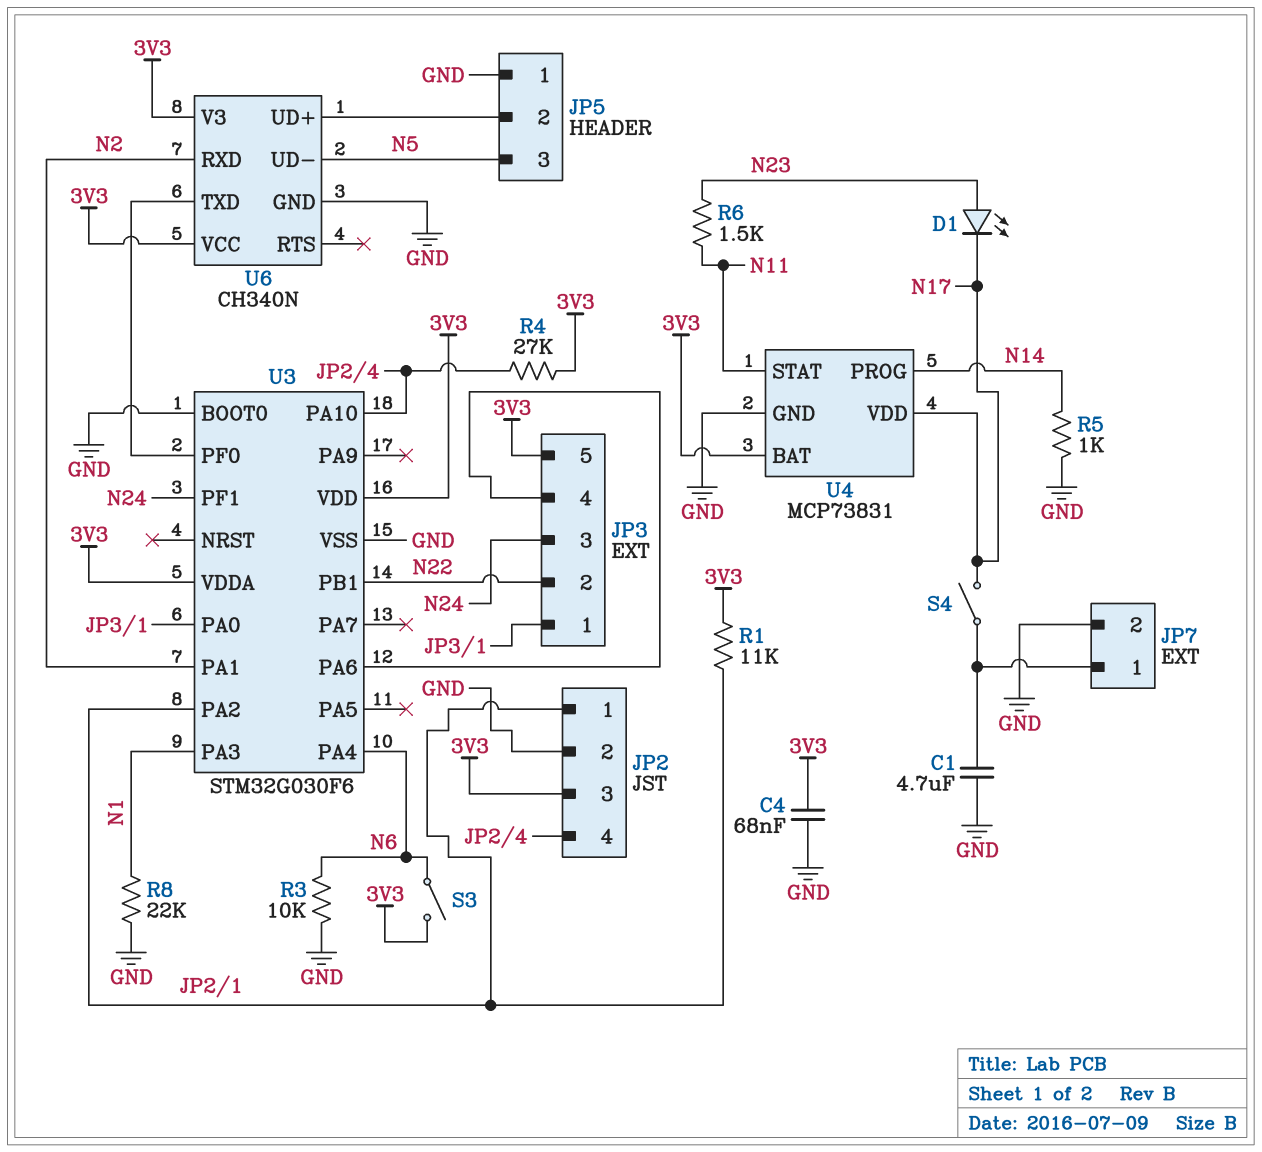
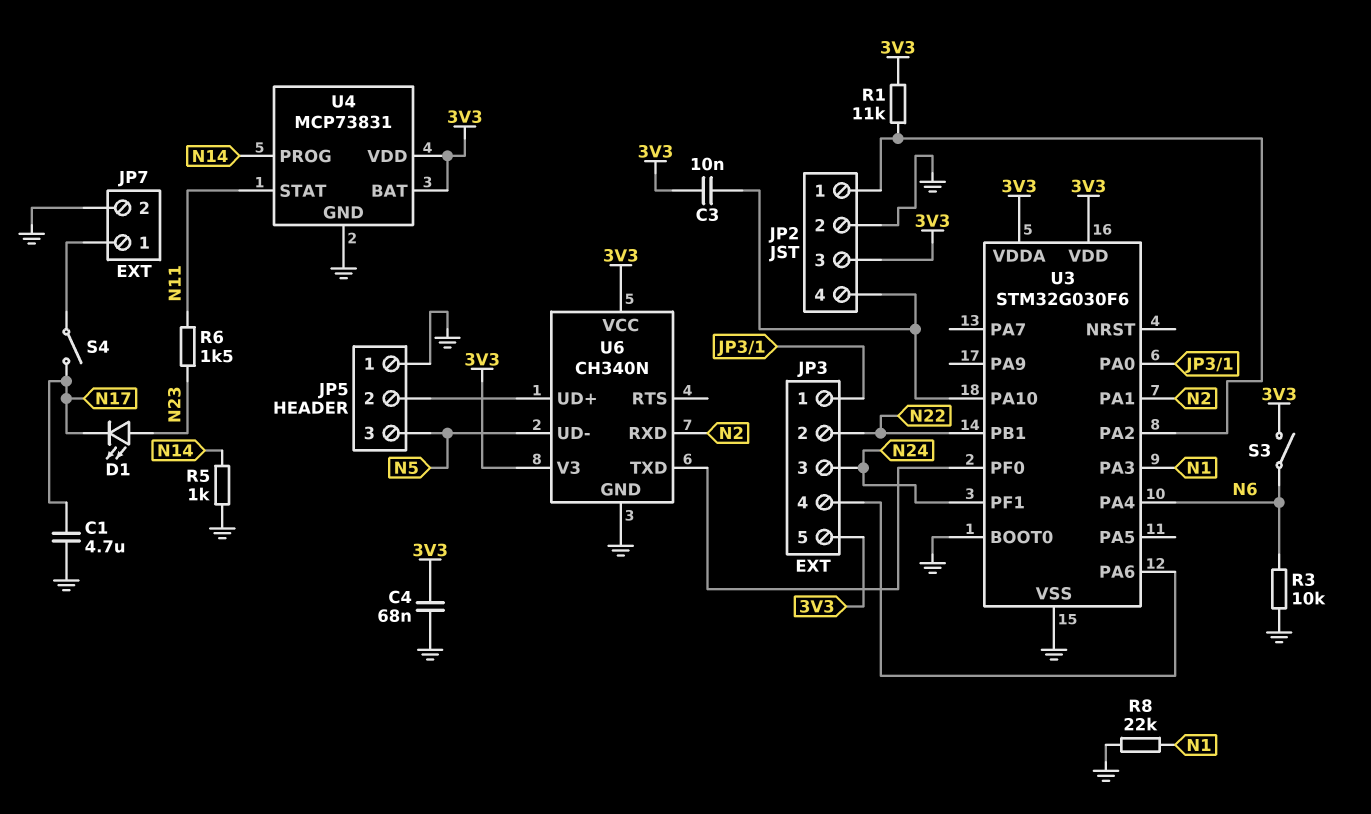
C1: 4.7uF (GND, JP7/1) -> 4.7uF (GND, N17)
C3: none -> 10nF (3V3, JP2/4)
R4: 27k (3V3, JP2/4) -> none
U4 pin VDD: N17 -> 3V3

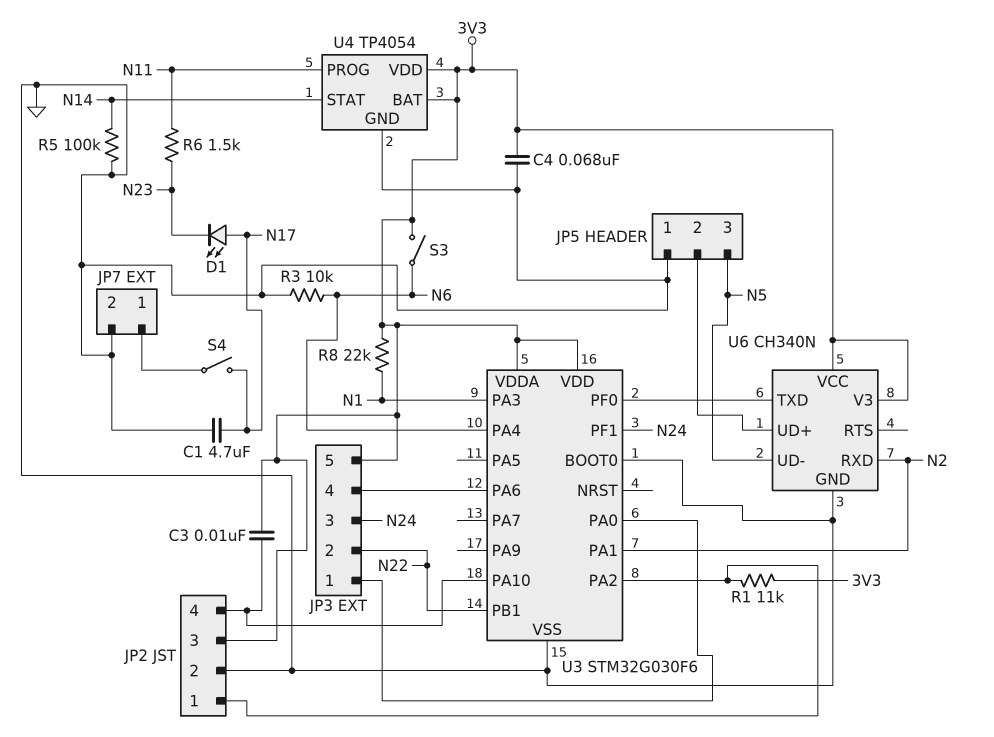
D1: LED (A N23, K N17) -> LED (A N17, K N23)
R5: 1k (GND, N14) -> 100k (GND, N14)
R8: 22k (GND, N1) -> 22k (3V3, N1)
U4: MCP73831 -> TP4054
U4 pin PROG: N14 -> N11
U4 pin STAT: N11 -> N14

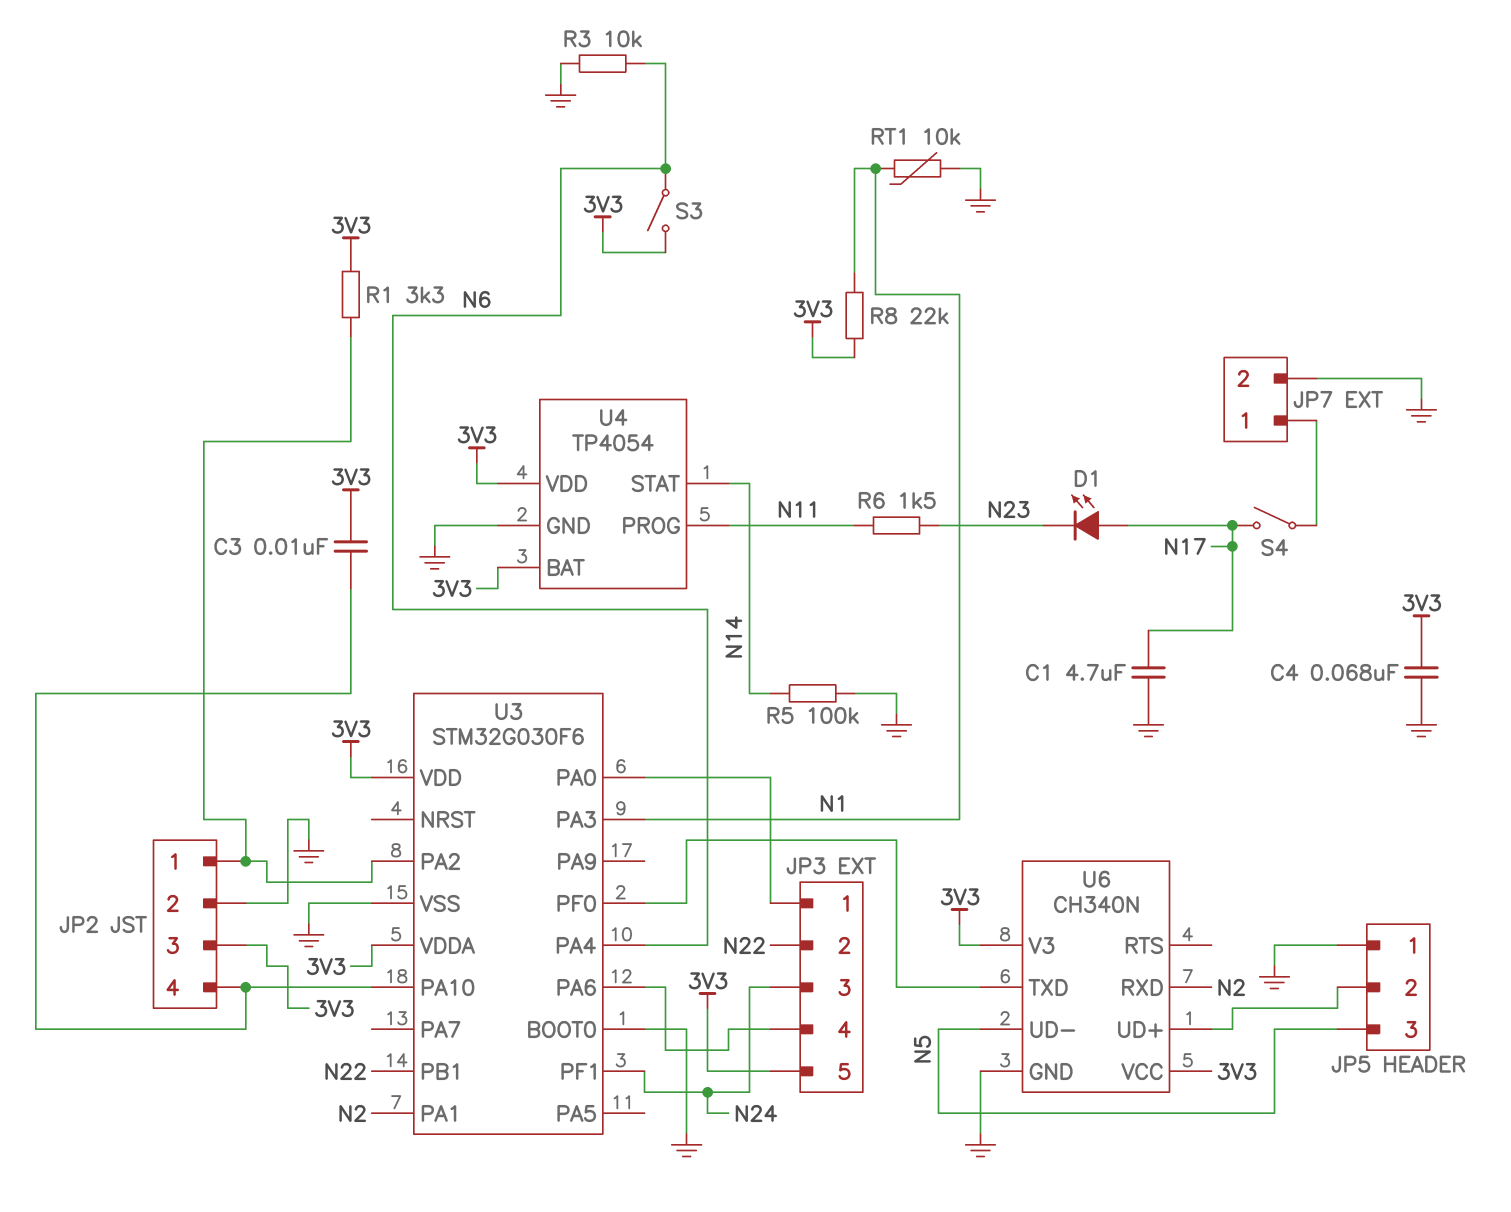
R1: 11k (3V3, JP2/1) -> 3.3k (3V3, JP2/1)
RT1: none -> 10k (GND, N1)

